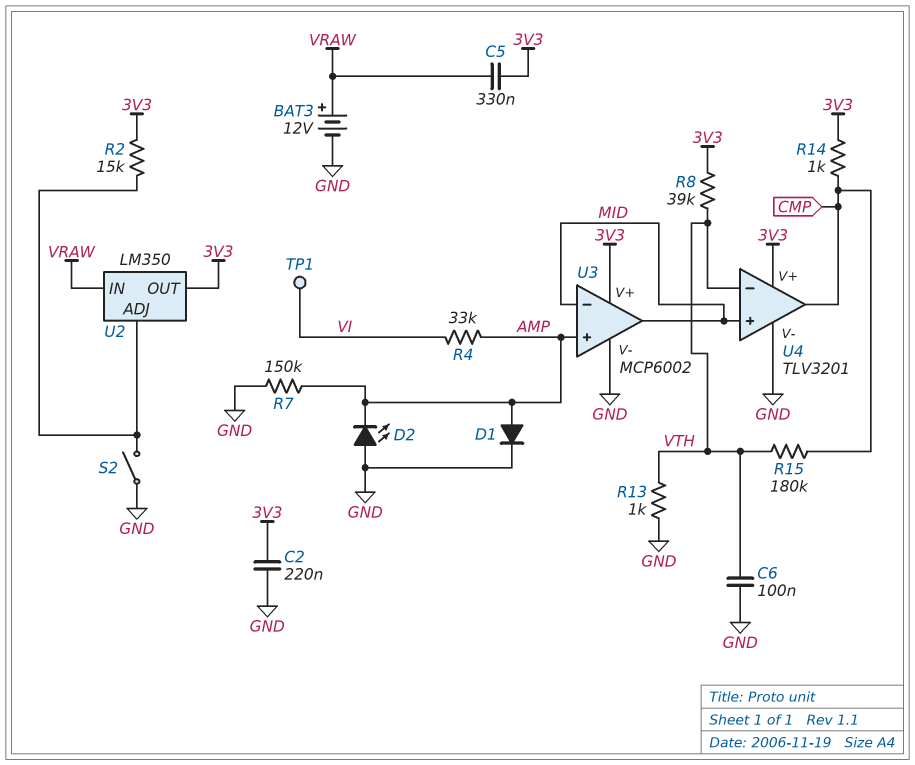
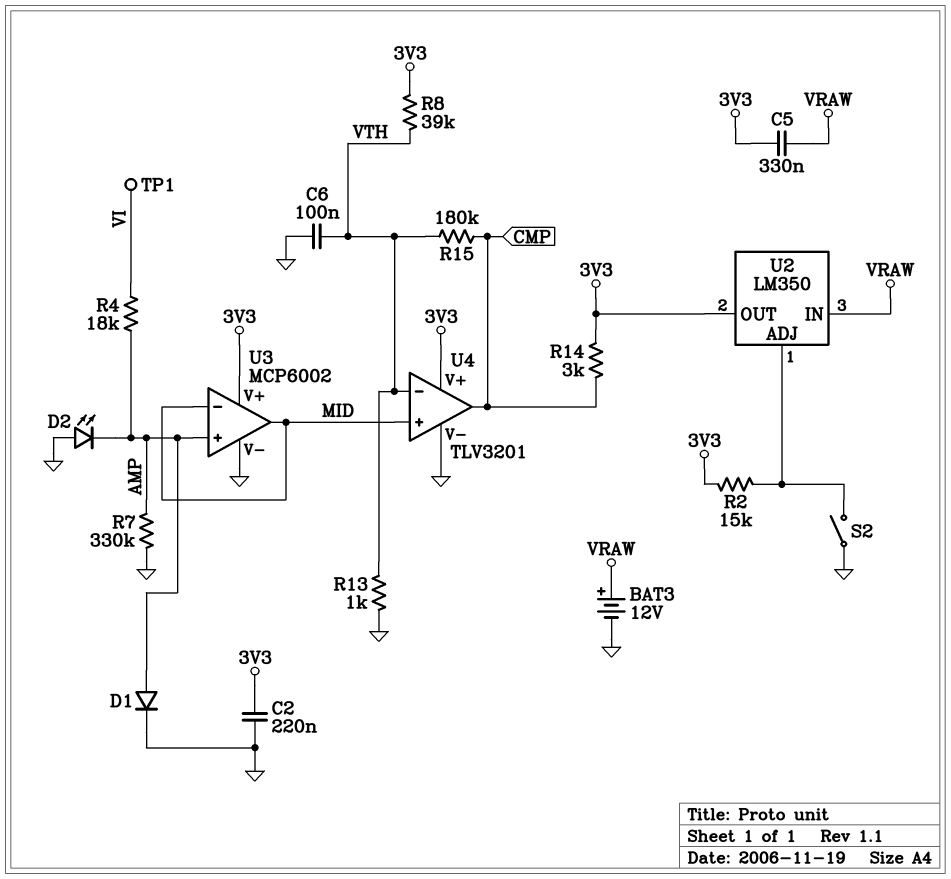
R4: 33k (AMP, VI) -> 18k (AMP, VI)
R7: 150k (AMP, GND) -> 330k (AMP, GND)
R14: 1k (3V3, CMP) -> 3k (3V3, CMP)

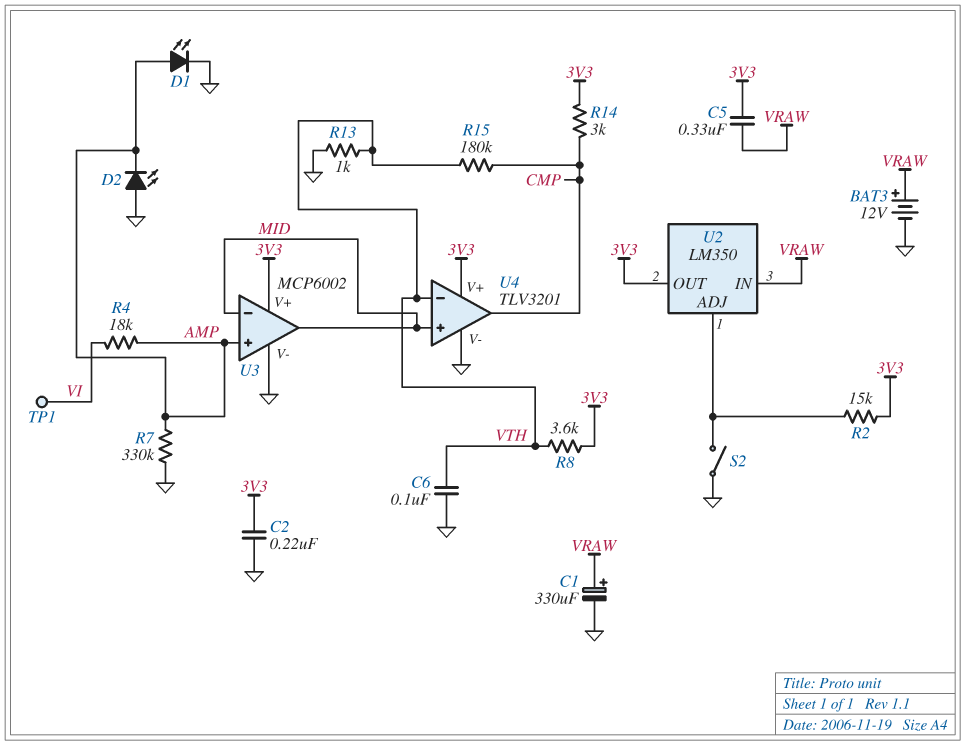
C1: none -> 330uF (plus VRAW, minus GND)
D1: diode (A AMP, K GND) -> LED (A AMP, K GND)
R8: 39k (3V3, VTH) -> 3.6k (3V3, VTH)

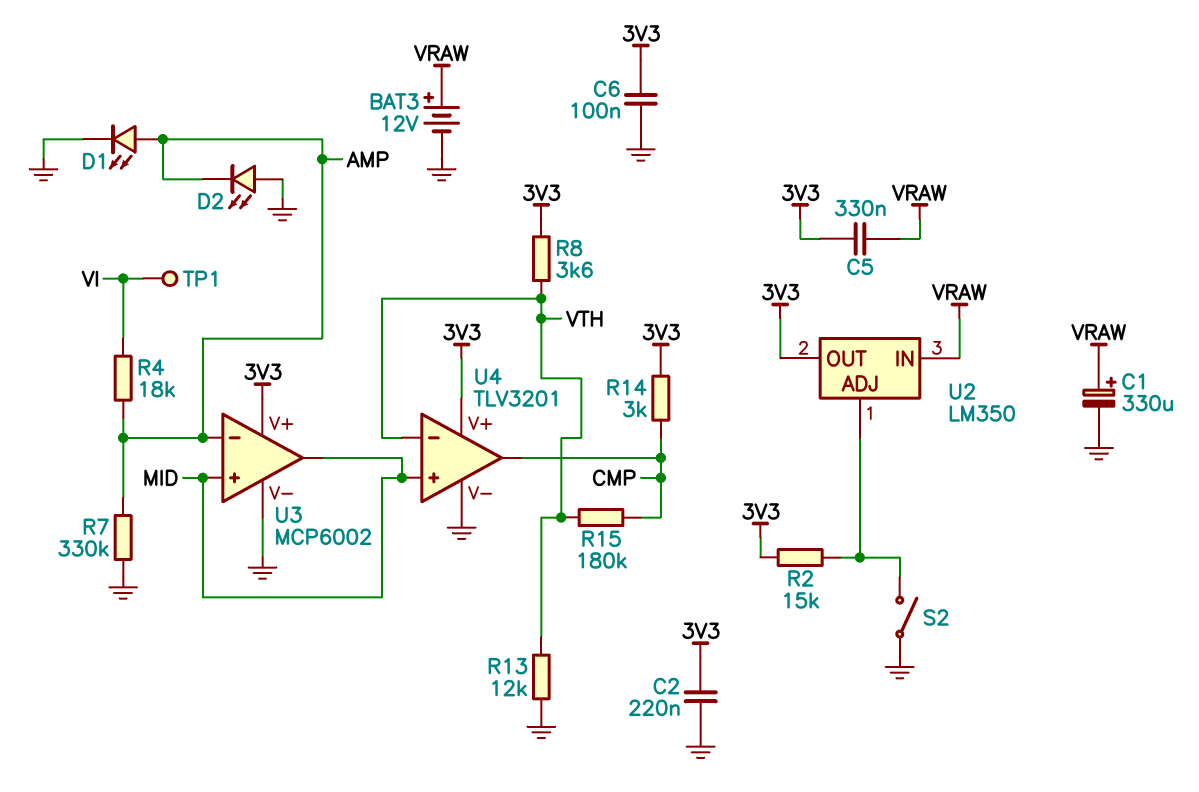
C6: 100nF (GND, VTH) -> 100nF (3V3, GND)
R13: 1k (GND, VTH) -> 12k (GND, VTH)
U3 pin in+: AMP -> MID
U3 pin in-: MID -> AMP

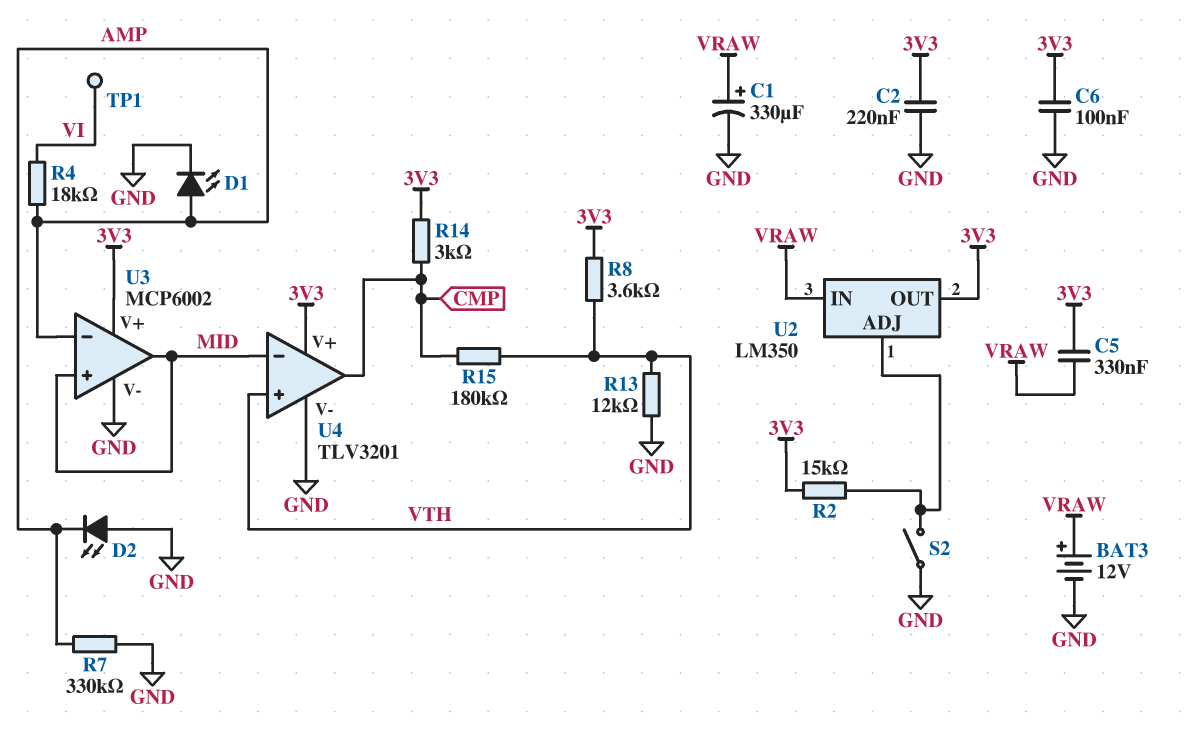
U4 pin in+: MID -> VTH
U4 pin in-: VTH -> MID

